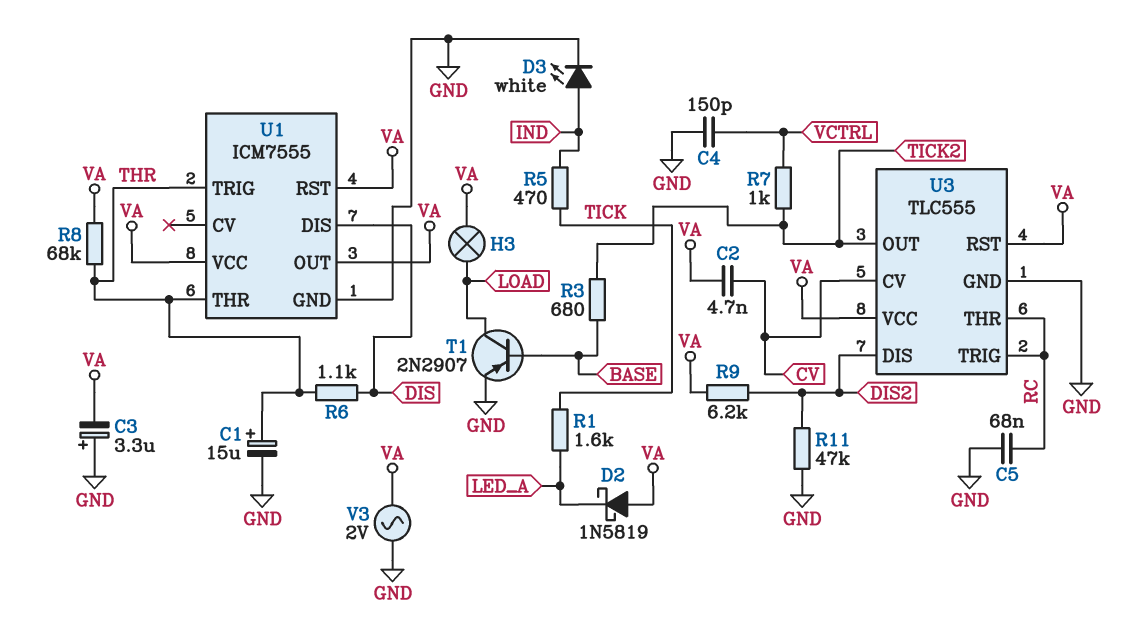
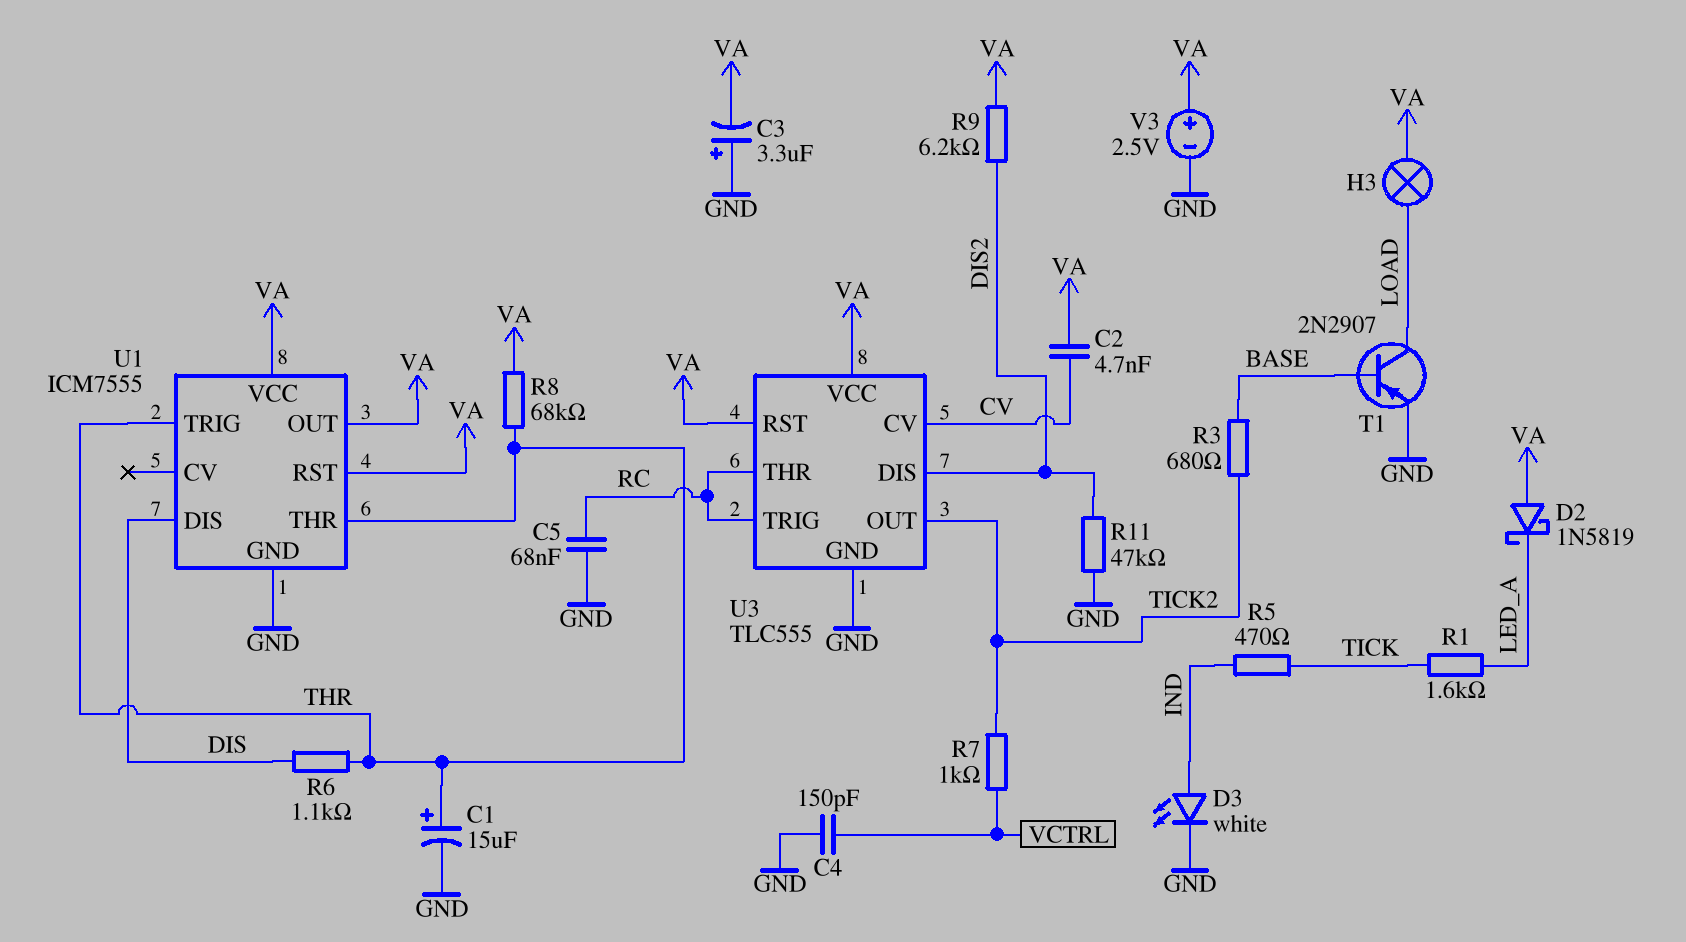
V3: AC 2V (GND, VA) -> 2.5V (plus VA, minus GND)

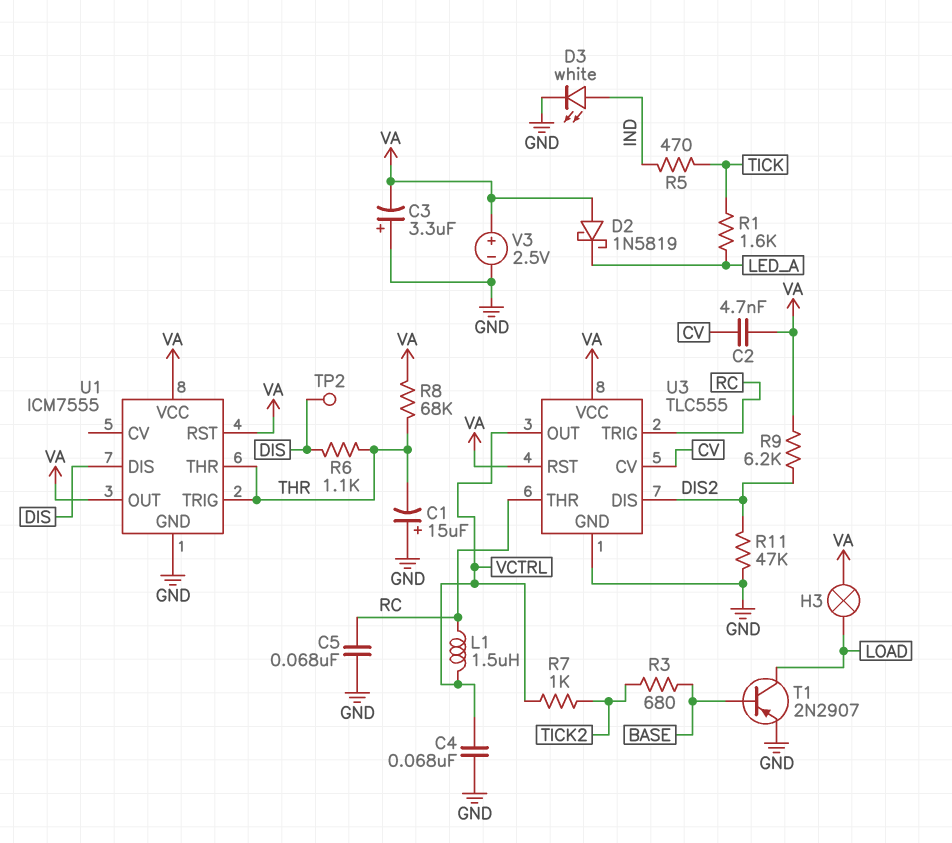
C1: 15uF (plus THR, minus GND) -> 15uF (plus GND, minus THR)
C4: 150pF (GND, VCTRL) -> 68nF (GND, VCTRL)
L1: none -> 1.5uH (RC, VCTRL)
TP2: none -> test point (DIS)
U3 pin OUT: TICK2 -> VCTRL

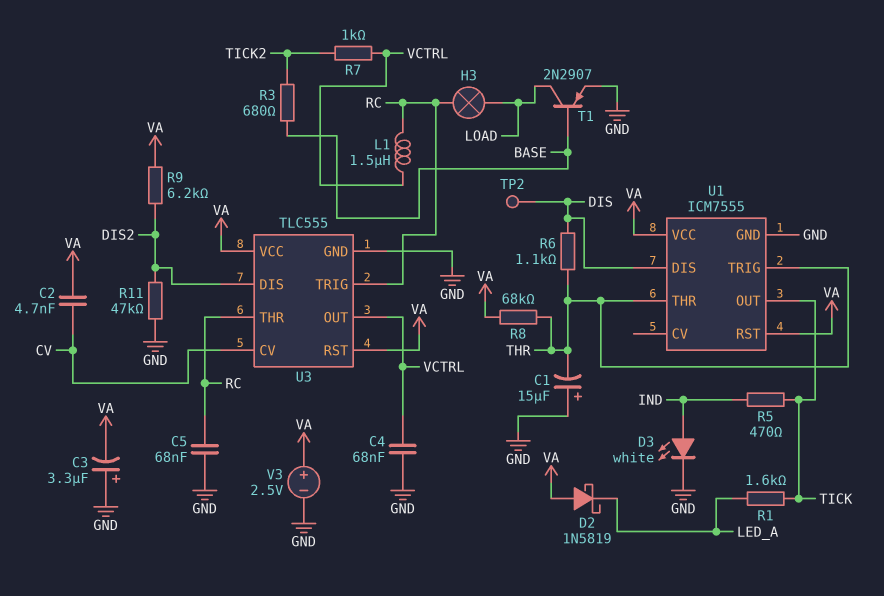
H3: lamp (LOAD, VA) -> lamp (LOAD, RC)
U1 pin OUT: VA -> TICK

